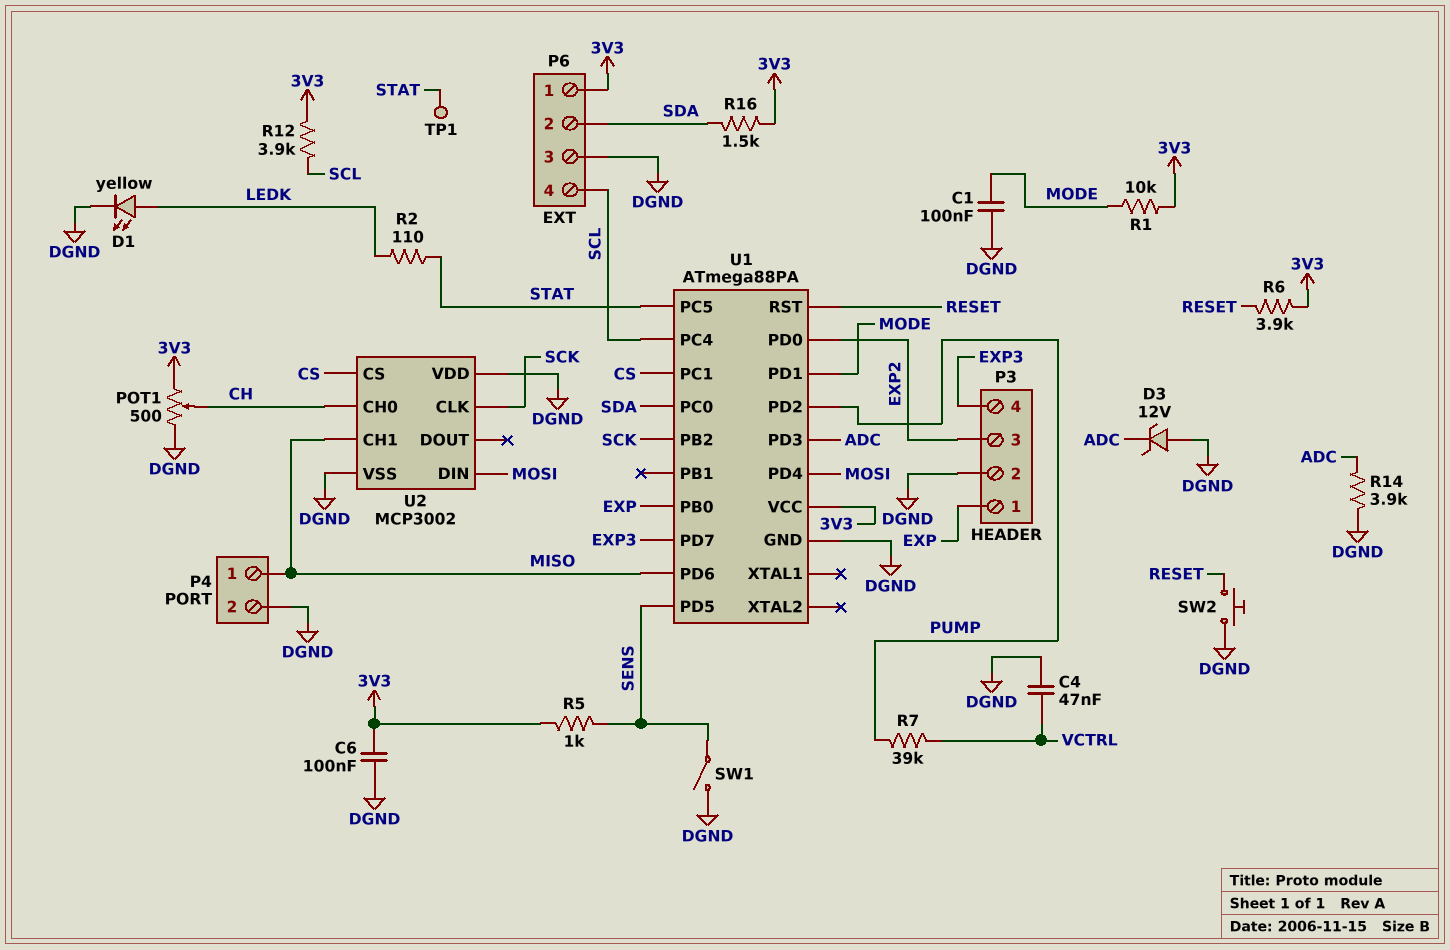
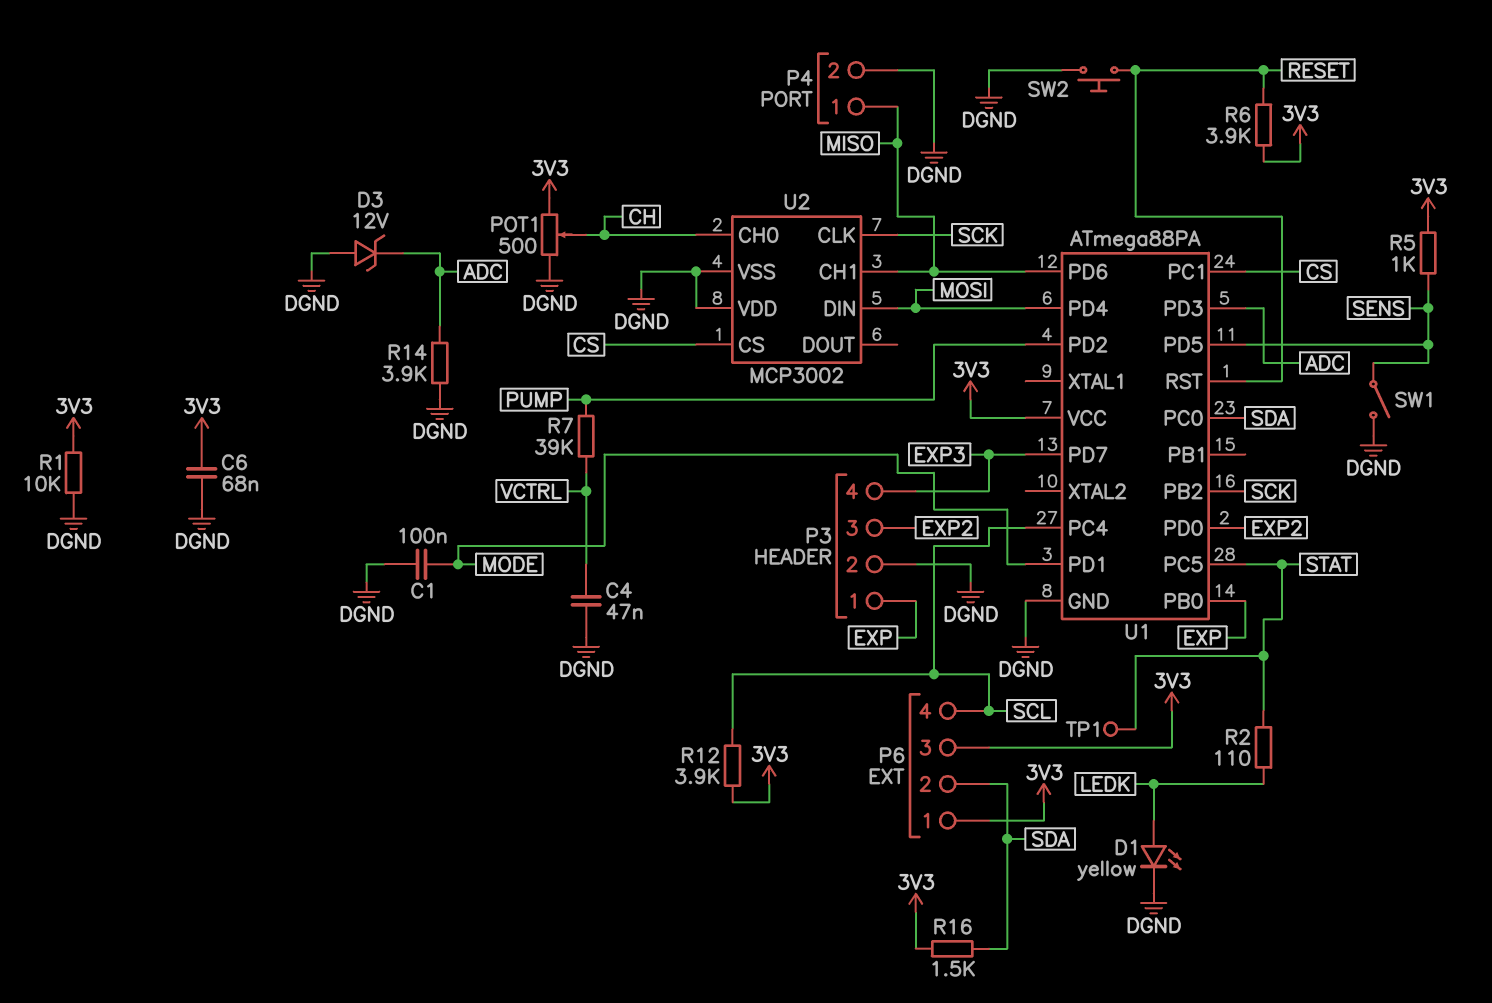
C6: 100nF (3V3, DGND) -> 68nF (3V3, DGND)
P6 pin 3: DGND -> 3V3
R1: 10k (3V3, MODE) -> 10k (3V3, DGND)

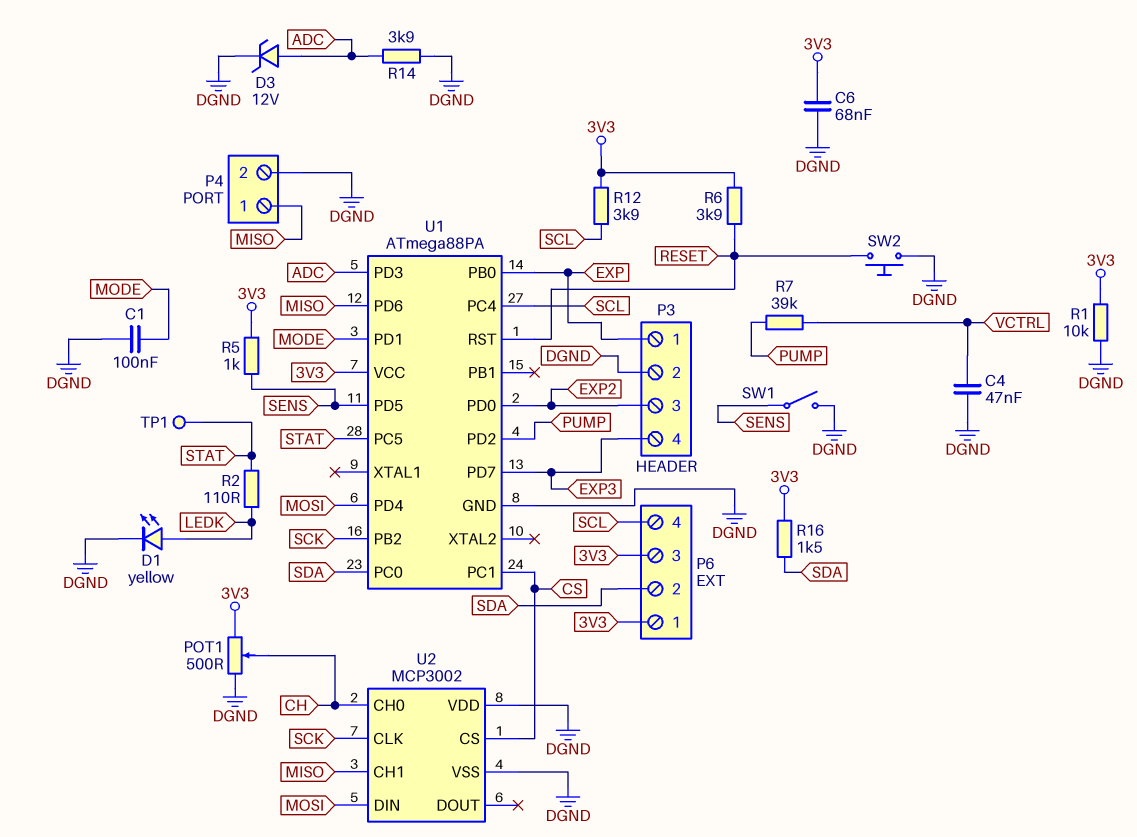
D3: zener 12V (A DGND, K ADC) -> zener 12V (A ADC, K DGND)

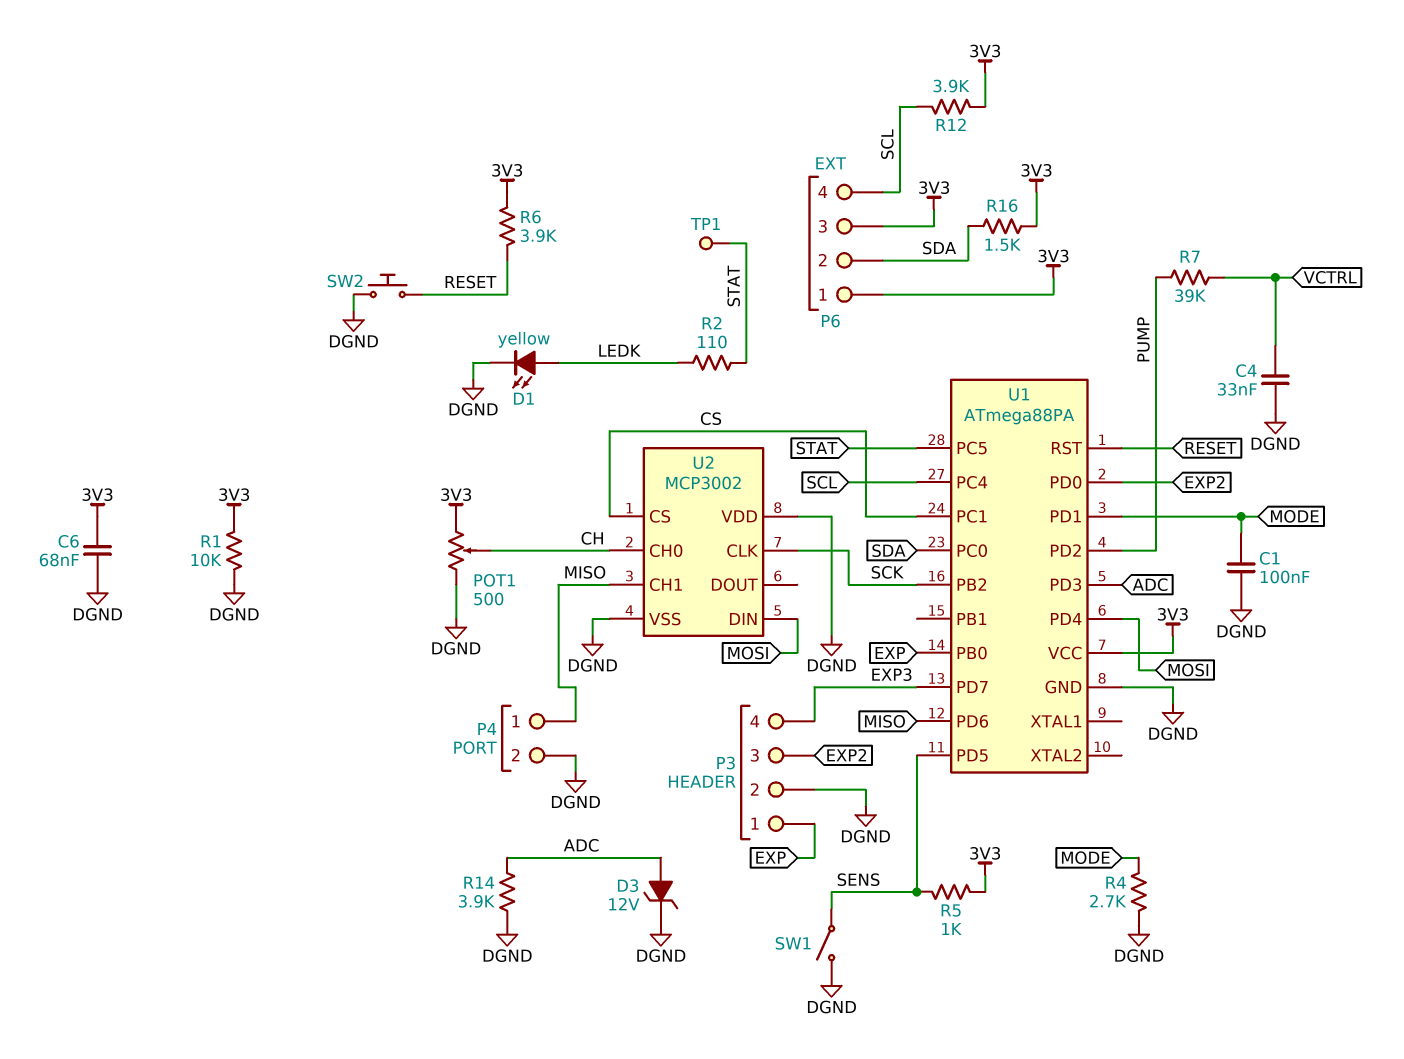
C4: 47nF (DGND, VCTRL) -> 33nF (DGND, VCTRL)
R4: none -> 2.7k (DGND, MODE)

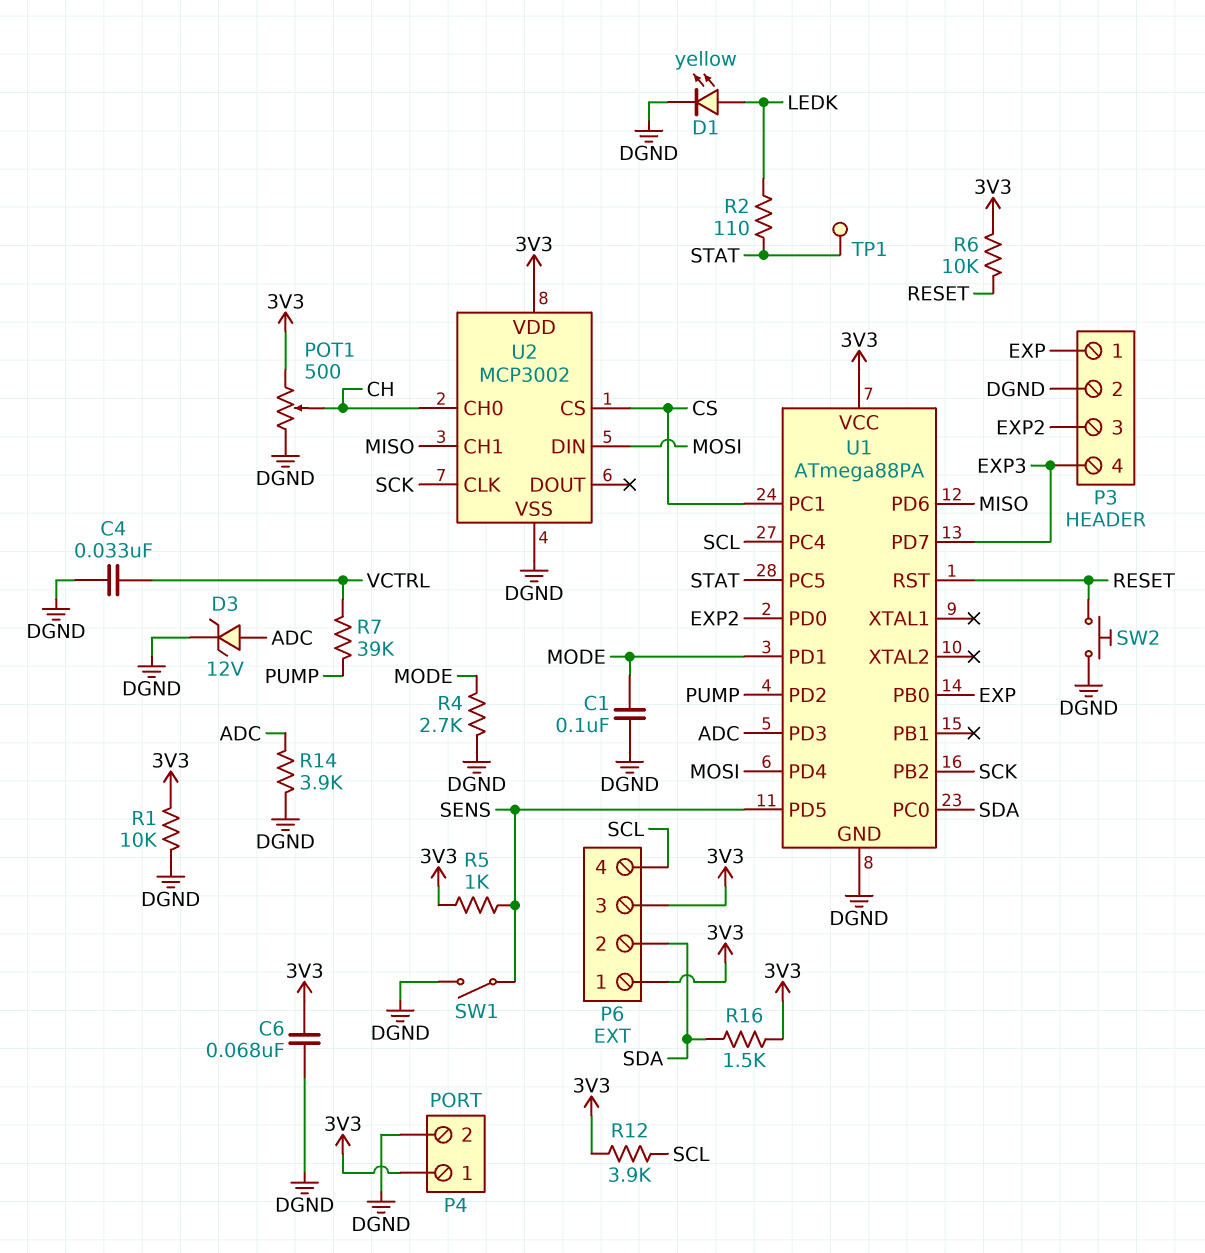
P4 pin 1: MISO -> 3V3
R6: 3.9k (3V3, RESET) -> 10k (3V3, RESET)
U2 pin VDD: DGND -> 3V3

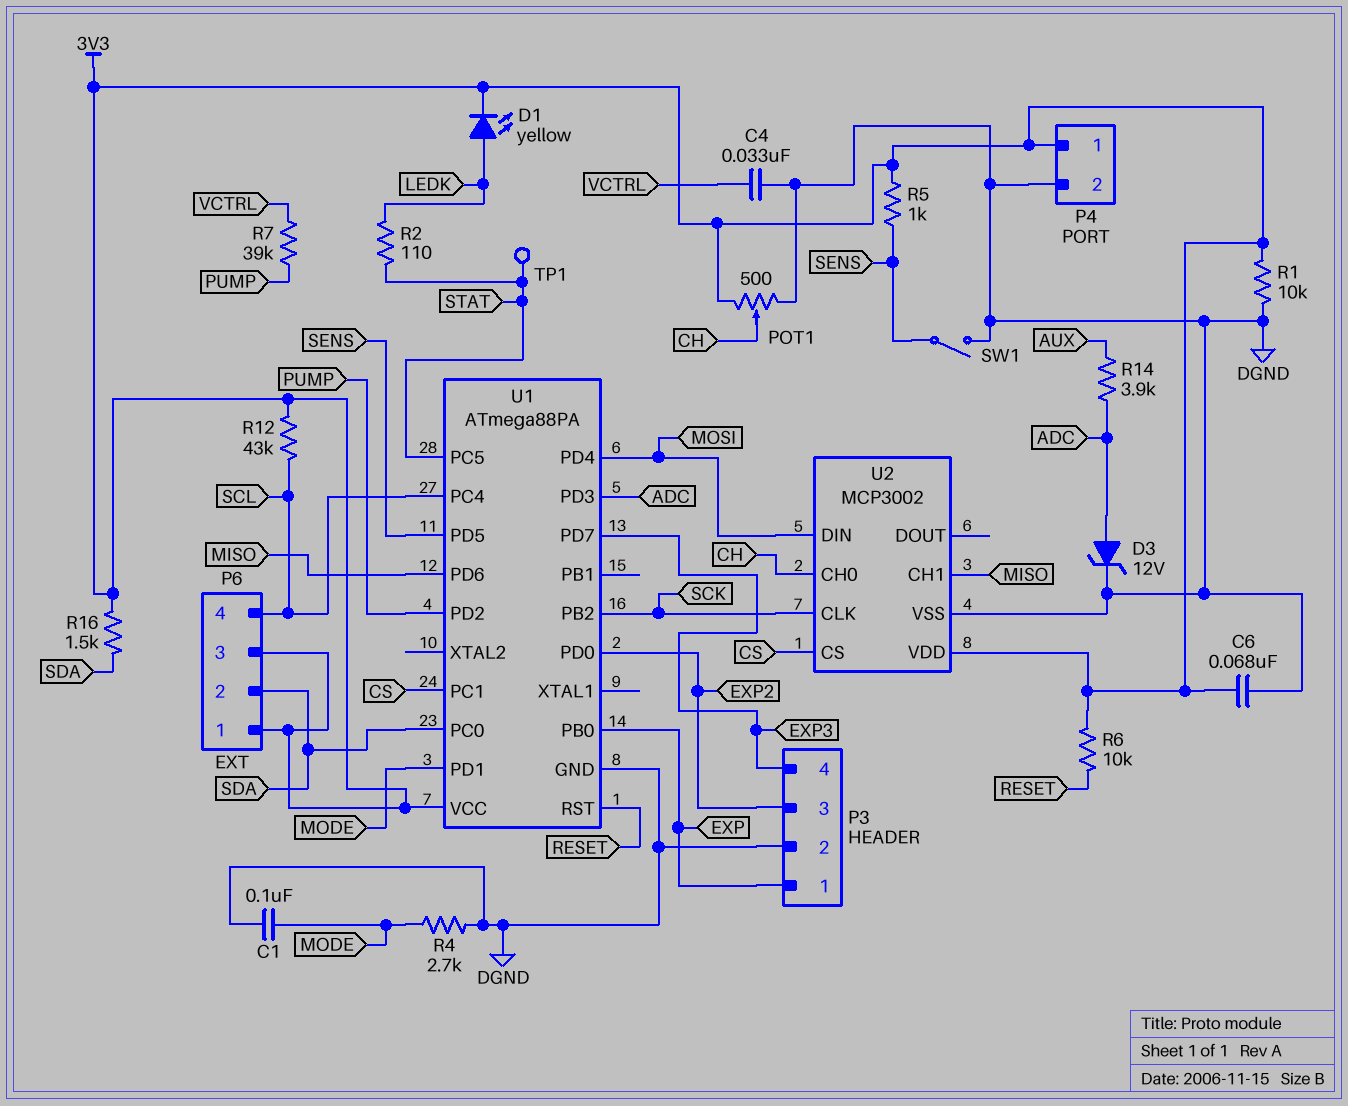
D1: LED yellow (A LEDK, K DGND) -> LED yellow (A LEDK, K 3V3)
R12: 3.9k (3V3, SCL) -> 43k (3V3, SCL)
R14: 3.9k (ADC, DGND) -> 3.9k (ADC, AUX)
SW2: button (DGND, RESET) -> none

